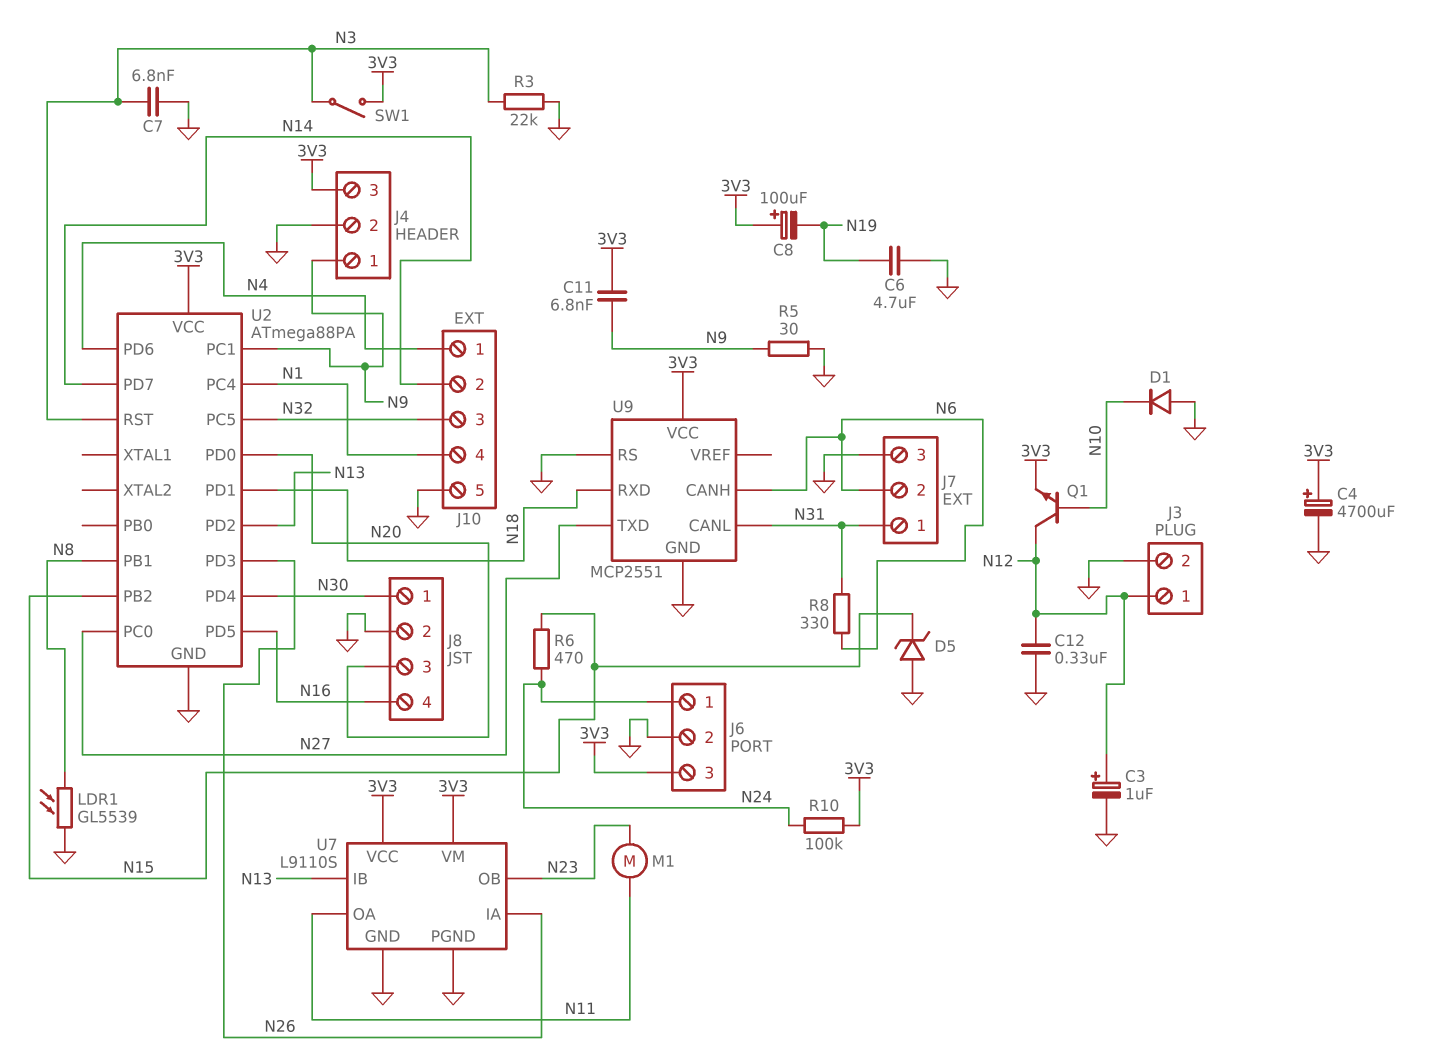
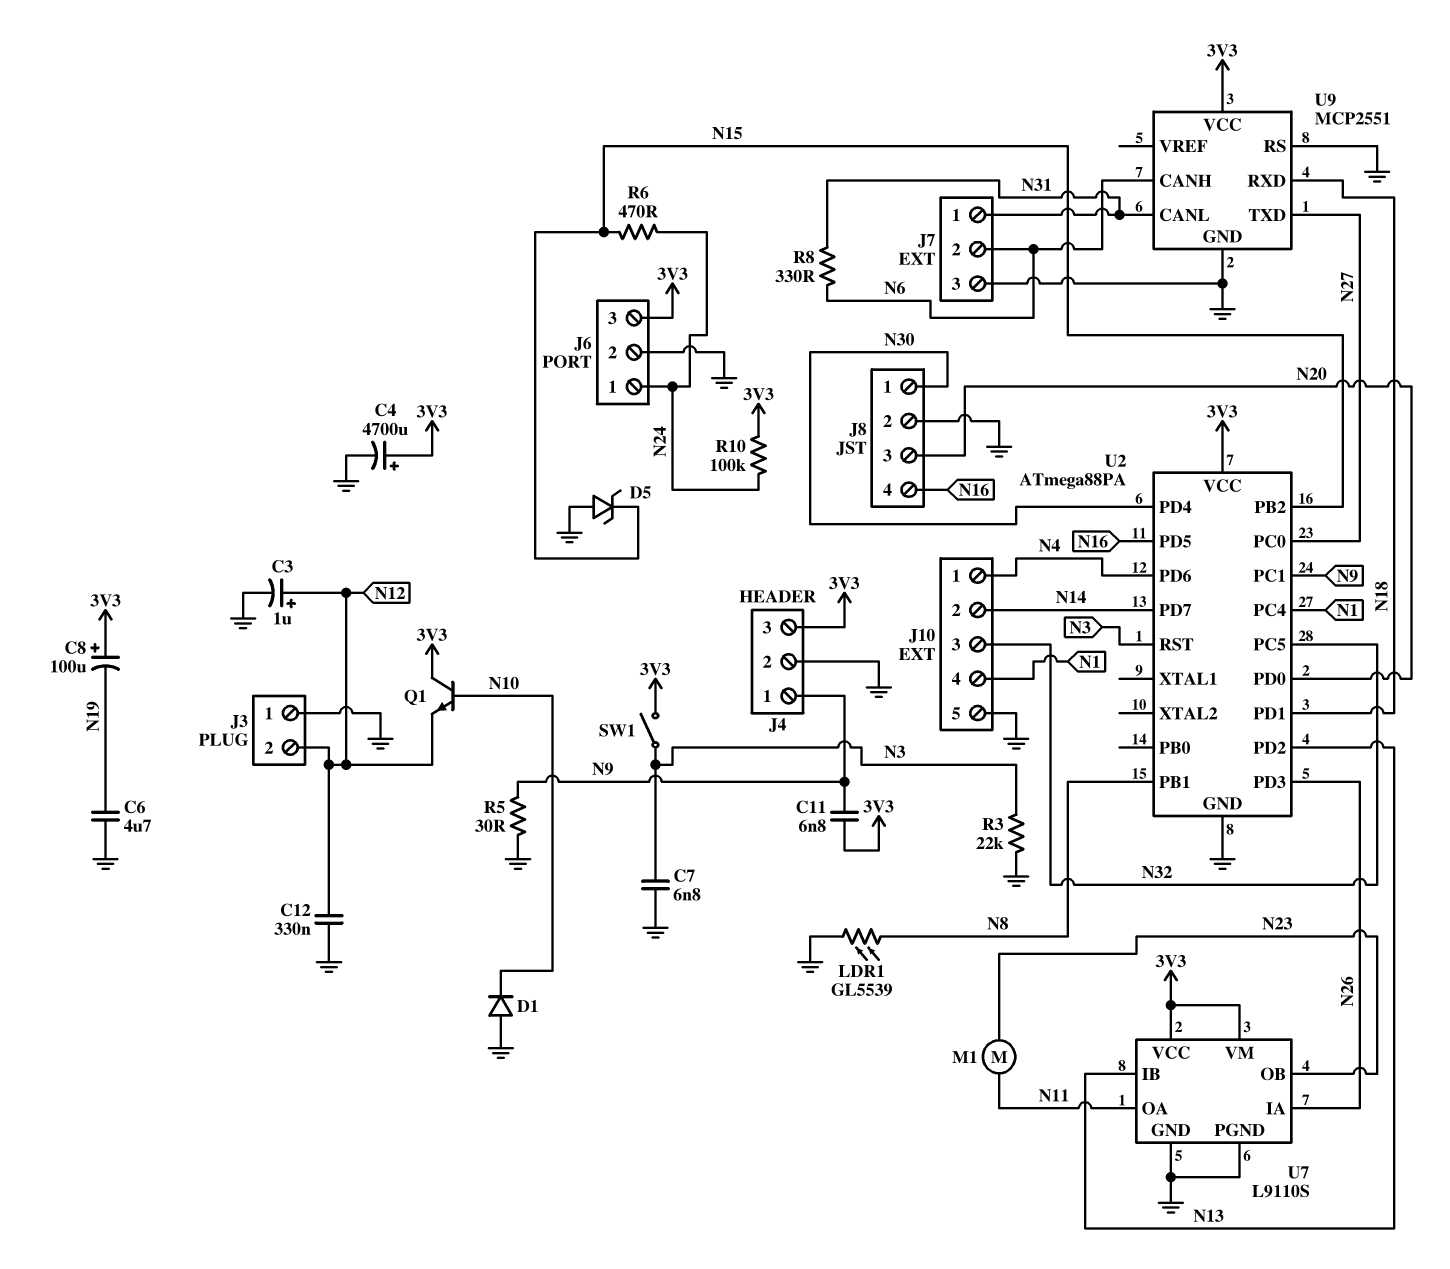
J3 pin 1: N12 -> GND
J3 pin 2: GND -> N12
Q1: NPN (B N10, C N12, E 3V3) -> NPN (B N10, C 3V3, E N12)

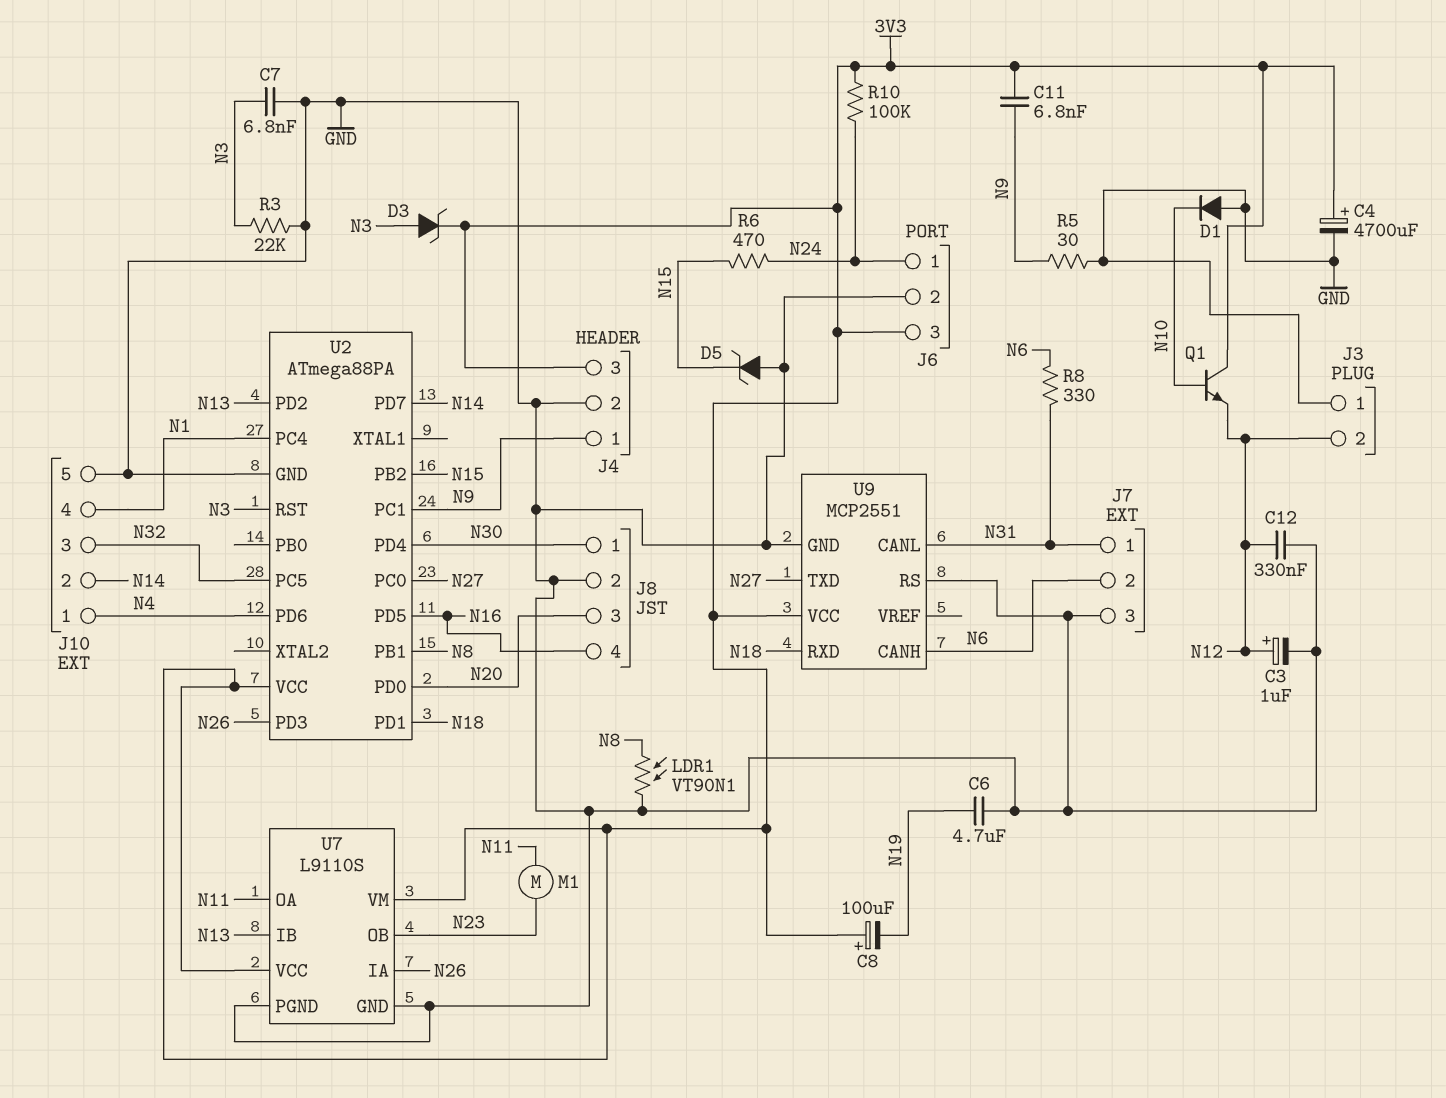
D3: none -> zener (A N3, K 3V3)
LDR1: GL5539 (GND, N8) -> VT90N1 (GND, N8)
SW1: switch (3V3, N3) -> none

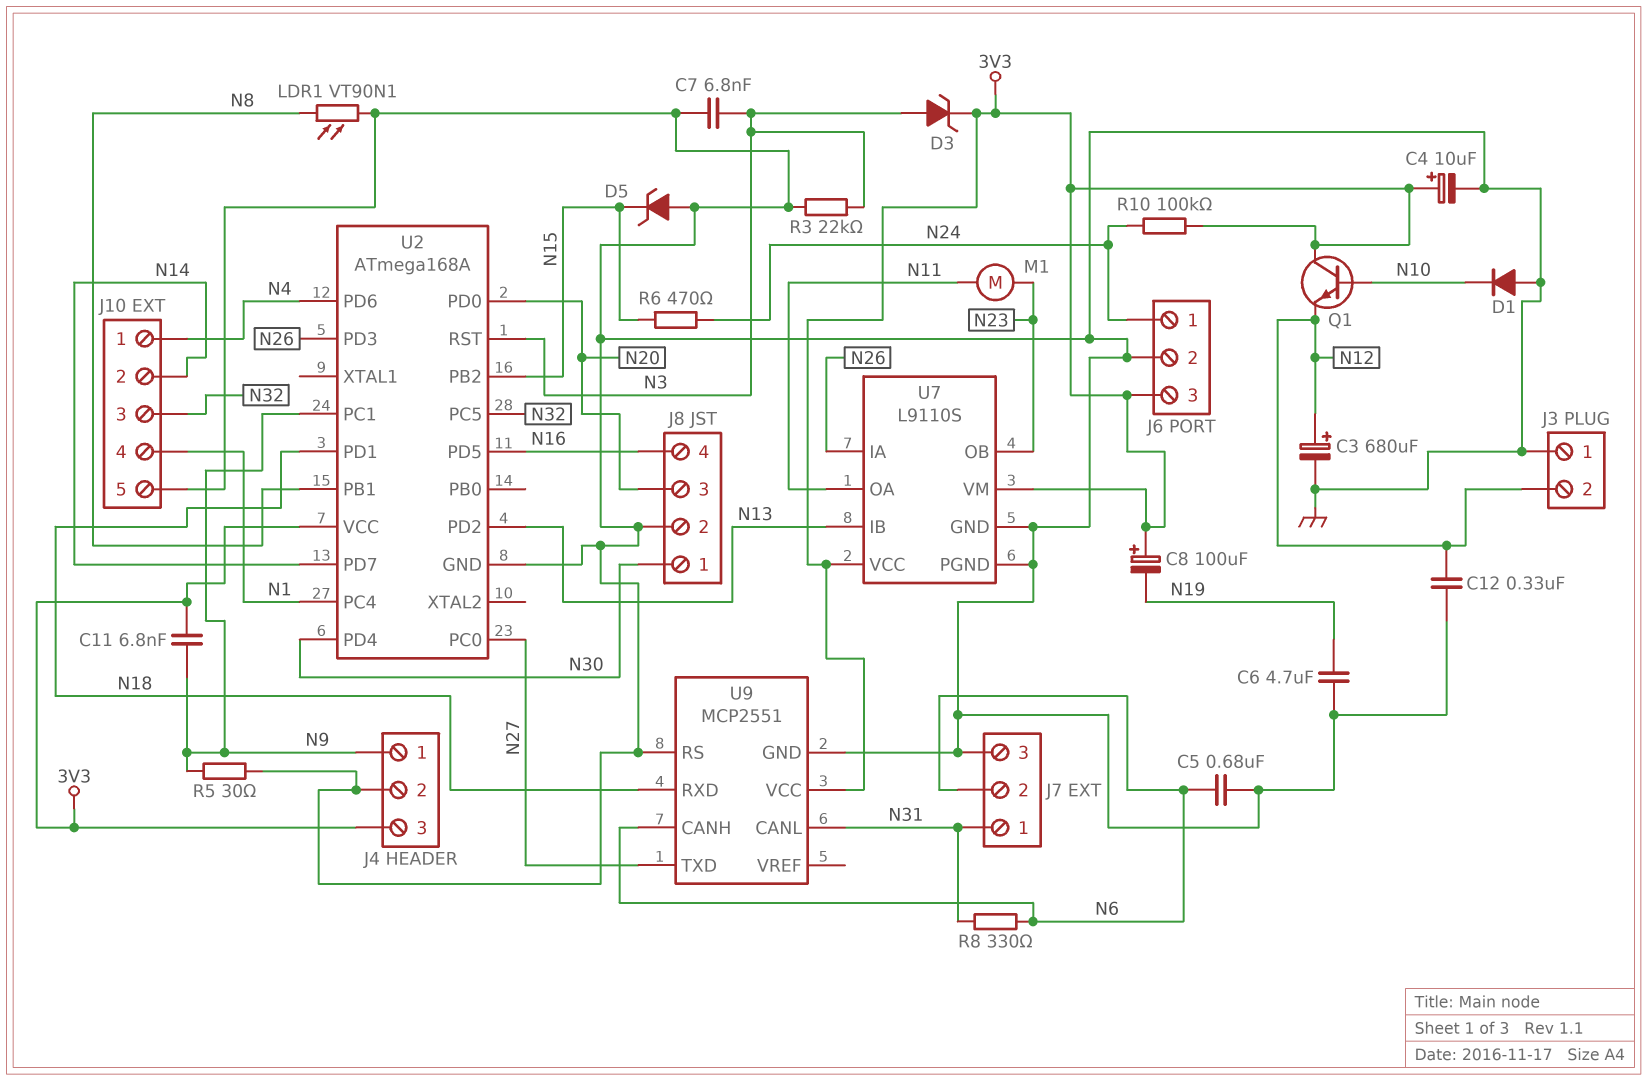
C3: 1uF (plus N12, minus GND) -> 680uF (plus N12, minus GND)
C4: 4700uF (plus 3V3, minus GND) -> 10uF (plus 3V3, minus GND)
C5: none -> 680nF (GND, N6)
U2: ATmega88PA -> ATmega168A

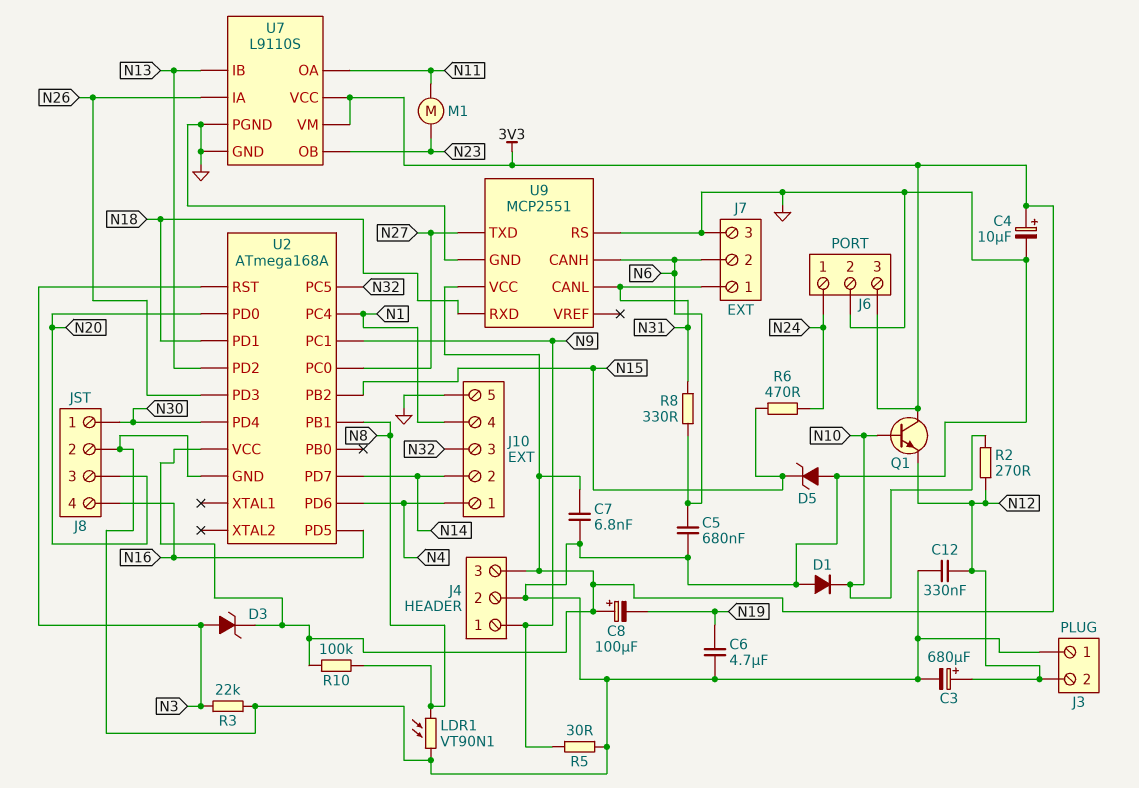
C7: 6.8nF (GND, N3) -> 6.8nF (3V3, GND)
C11: 6.8nF (3V3, N9) -> none
R2: none -> 270 (N10, N12)
R10: 100k (3V3, N24) -> 100k (3V3, N8)

